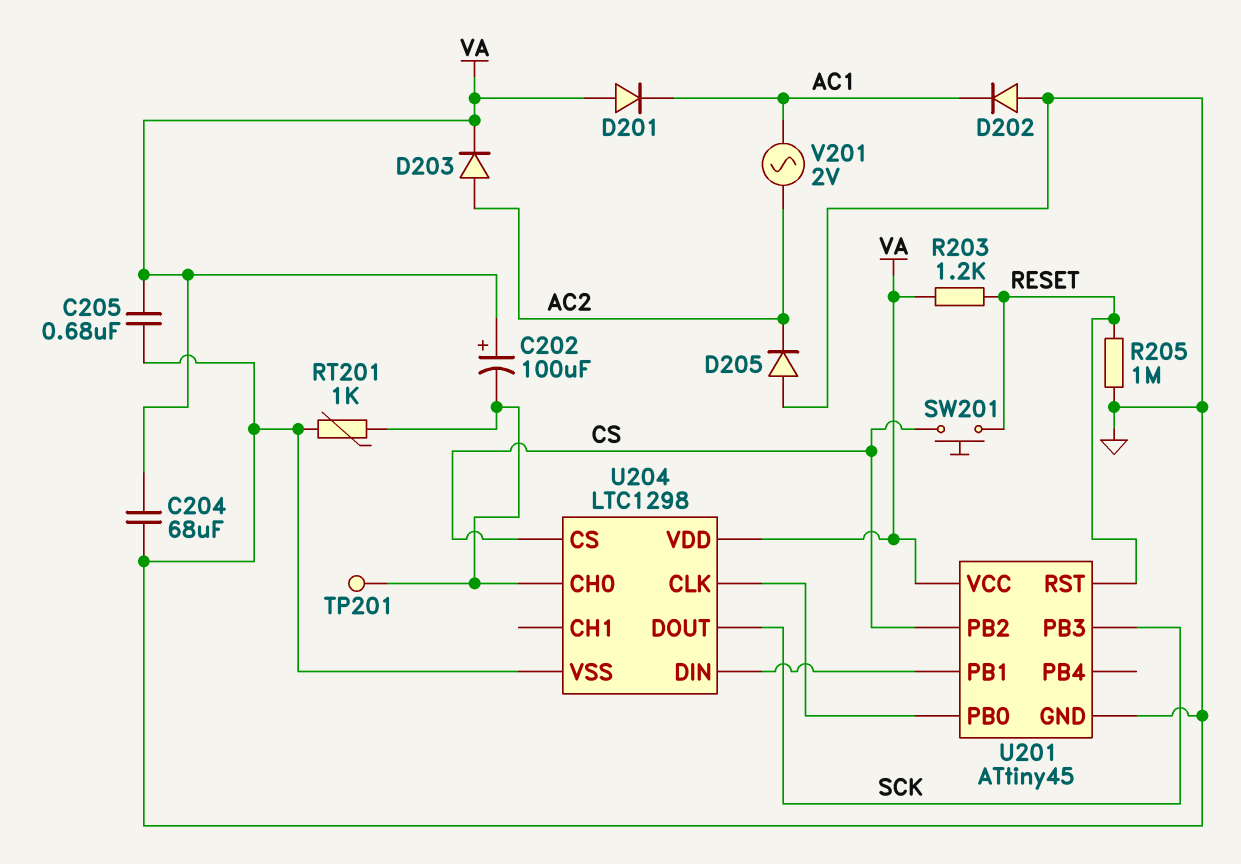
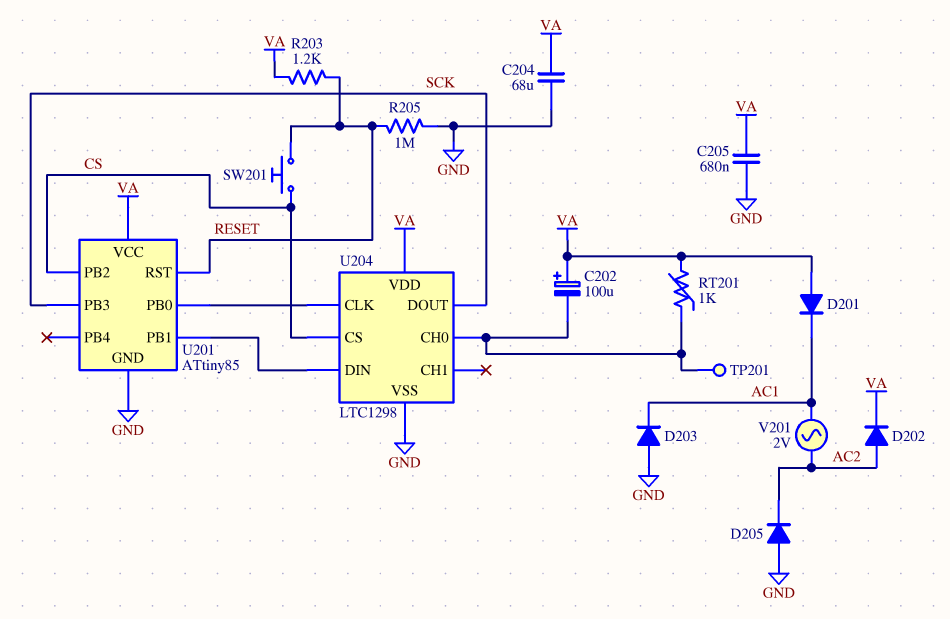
D202: diode (A GND, K AC1) -> diode (A AC2, K VA)
D203: diode (A AC2, K VA) -> diode (A GND, K AC1)
RT201: 1k (GND, U204/CH0) -> 1k (U204/CH0, VA)
U201: ATtiny45 -> ATtiny85

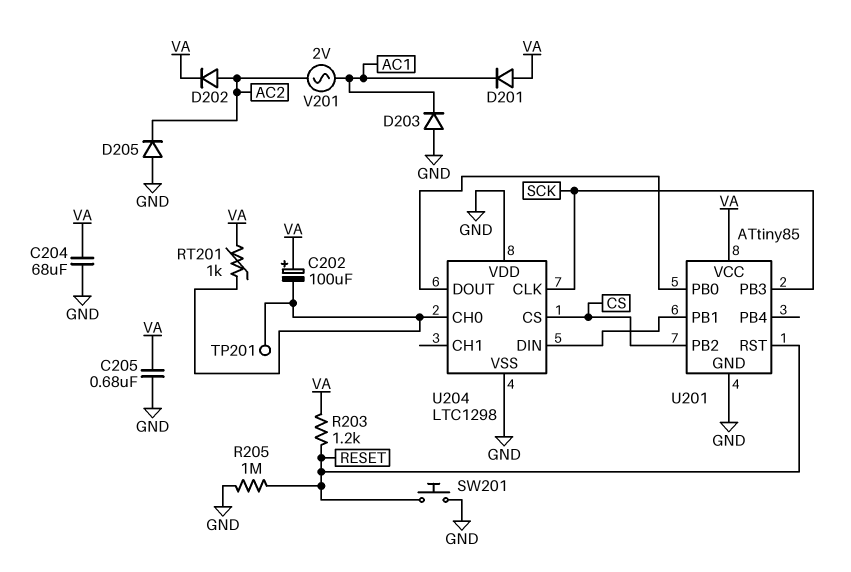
SW201: button (CS, RESET) -> button (GND, RESET)
U204 pin CLK: U201/PB0 -> SCK
U204 pin DOUT: SCK -> U201/PB0
U204 pin VDD: VA -> GND

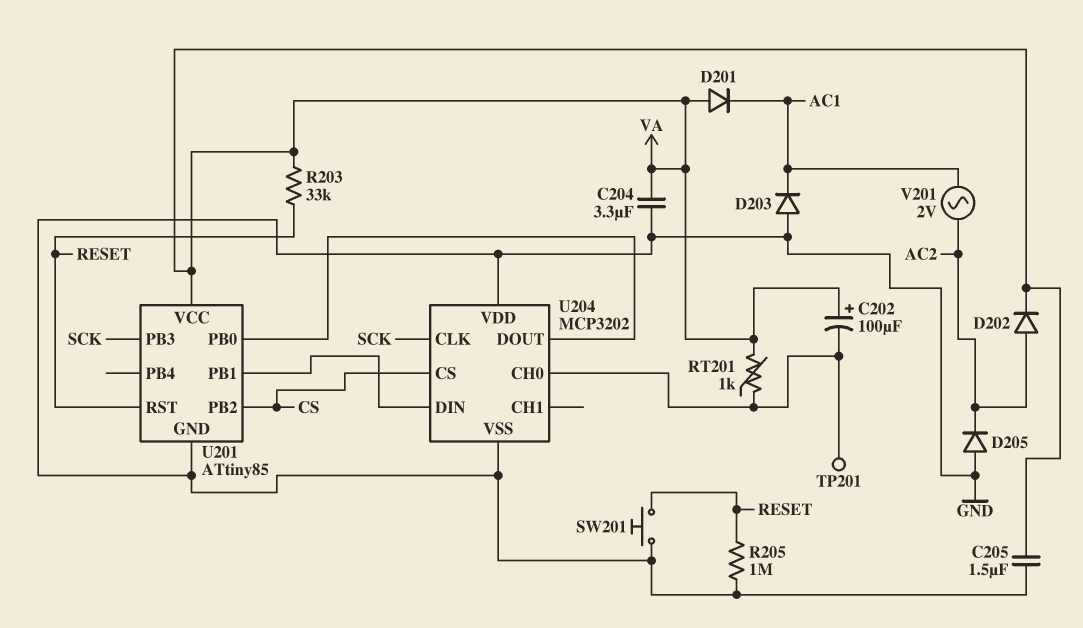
C204: 68uF (GND, VA) -> 3.3uF (GND, VA)
C205: 680nF (GND, VA) -> 1.5uF (GND, VA)
R203: 1.2k (RESET, VA) -> 33k (RESET, VA)
U204: LTC1298 -> MCP3202

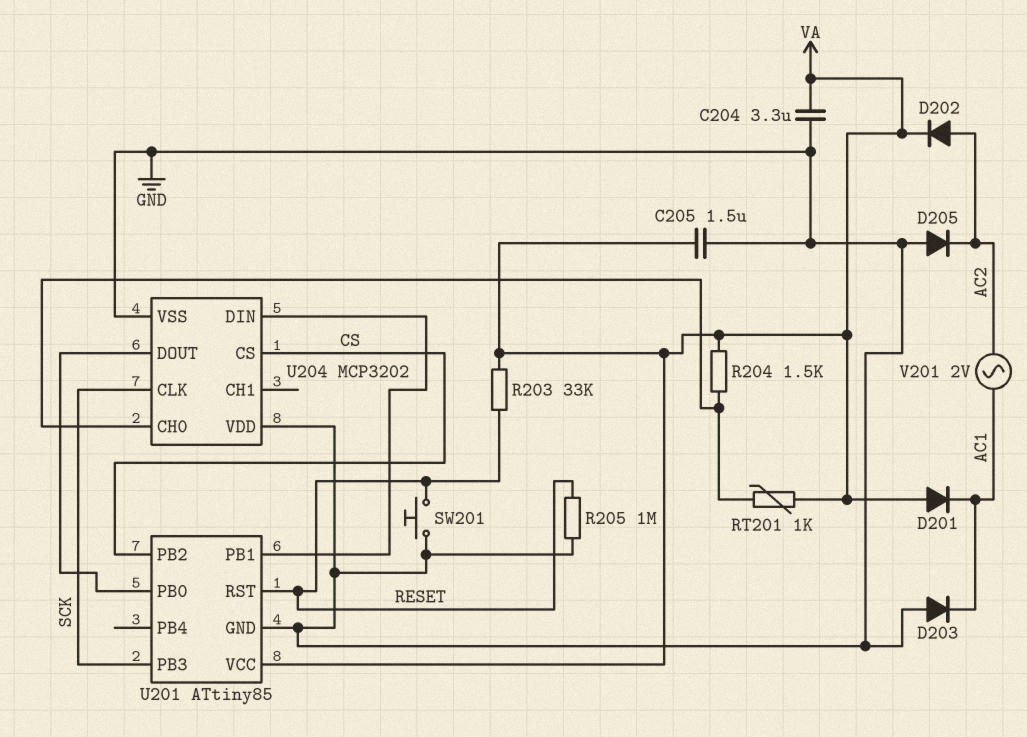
C202: 100uF (plus VA, minus U204/CH0) -> none
R204: none -> 1.5k (U204/CH0, VA)
TP201: test point (U204/CH0) -> none

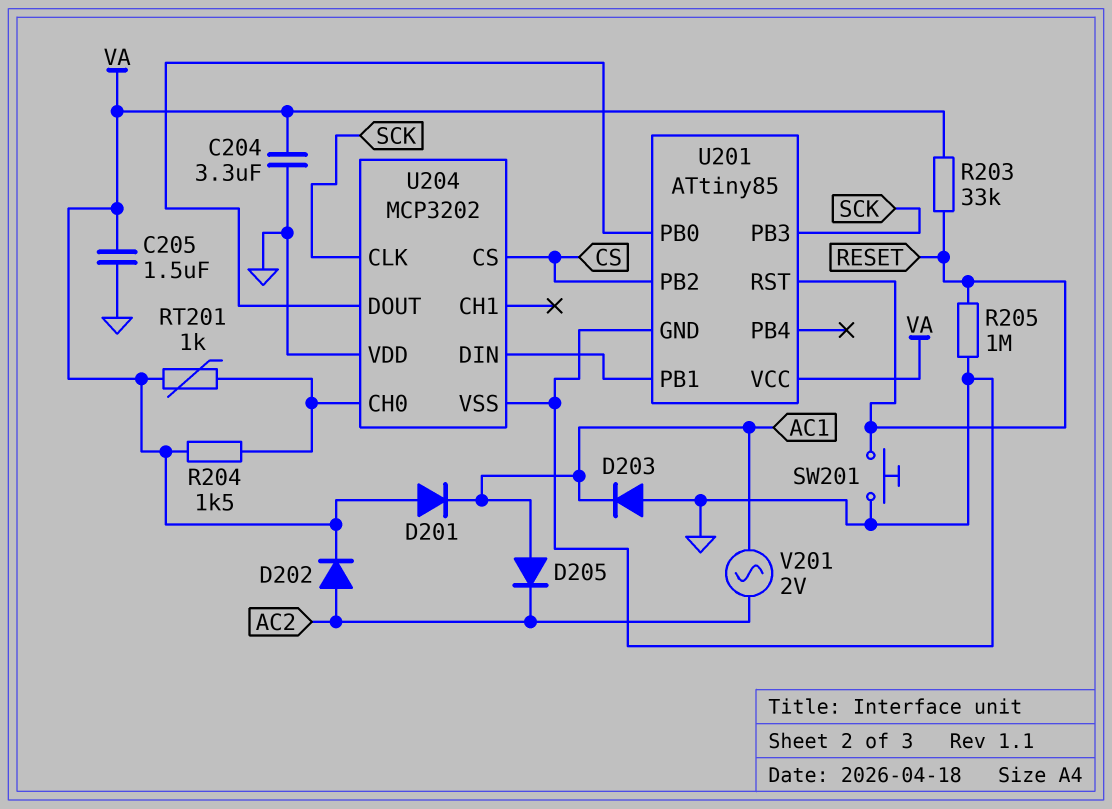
D205: diode (A GND, K AC2) -> diode (A AC1, K AC2)

